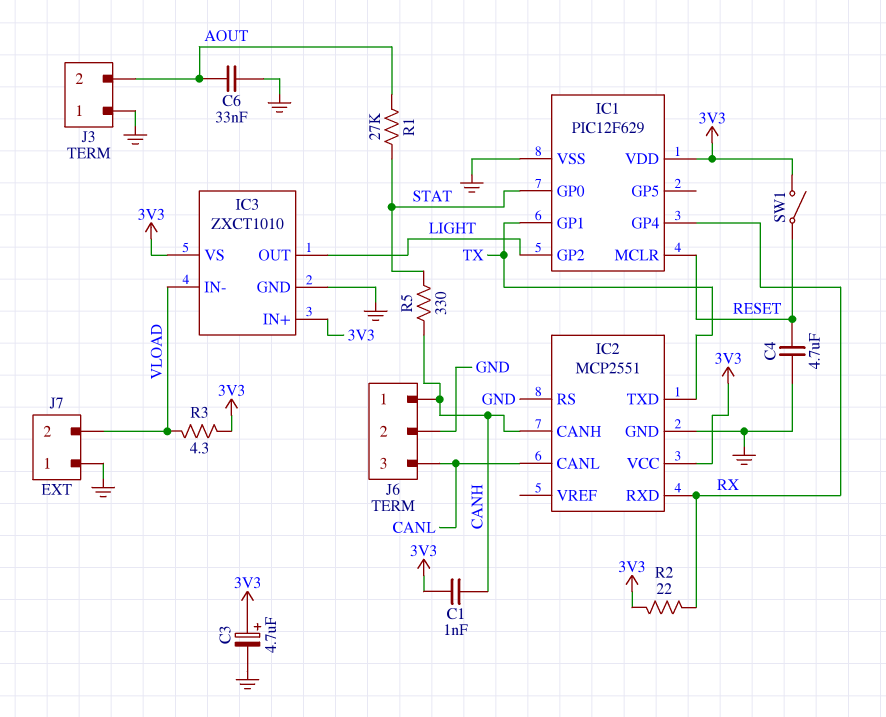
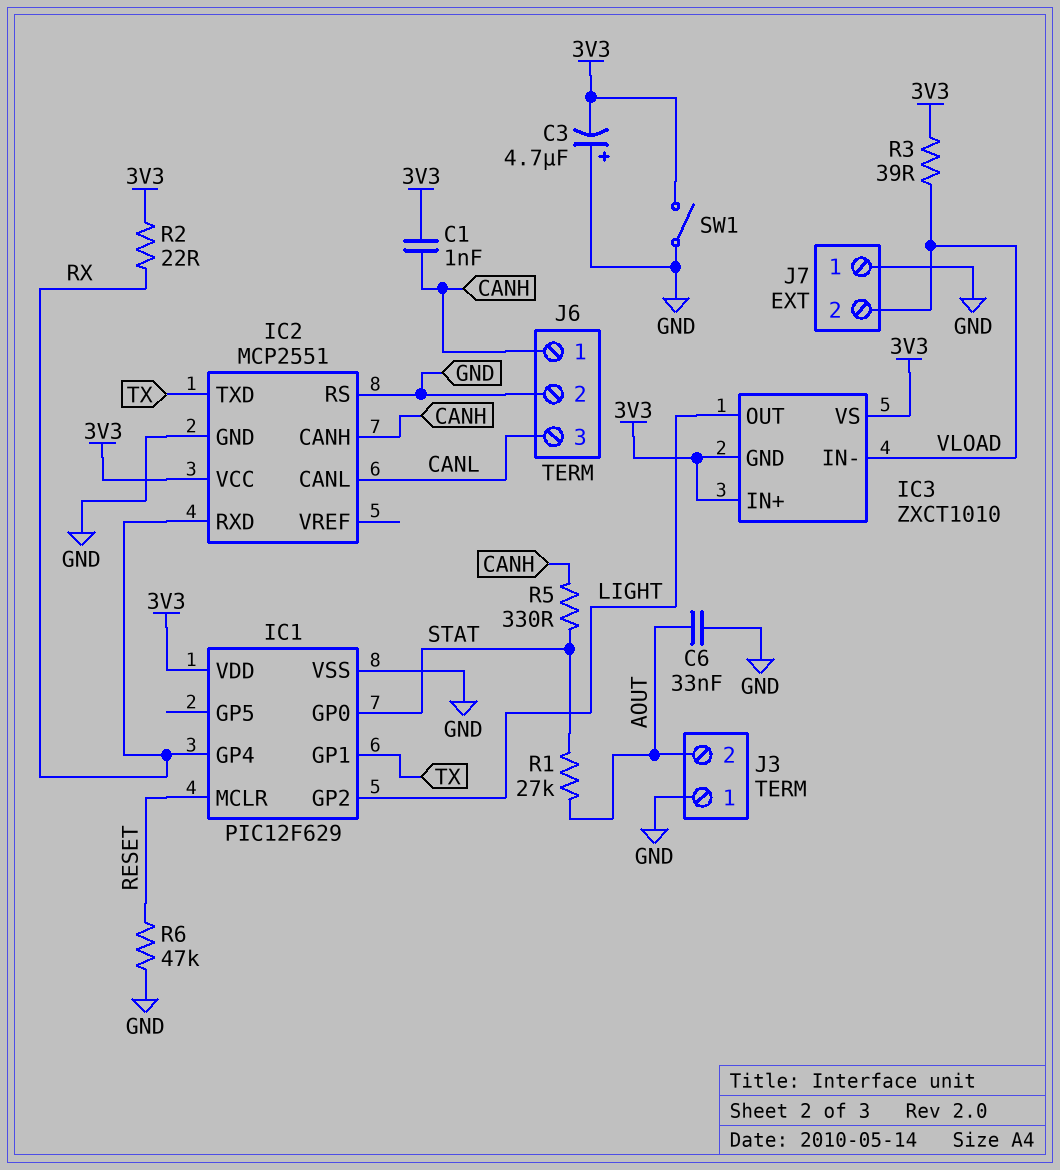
C3: 4.7uF (plus 3V3, minus GND) -> 4.7uF (plus GND, minus 3V3)
C4: 4.7uF (GND, RESET) -> none
IC3 pin GND: GND -> 3V3
R3: 4.3 (3V3, VLOAD) -> 39 (3V3, VLOAD)
R6: none -> 47k (GND, RESET)
SW1: switch (3V3, RESET) -> switch (3V3, GND)

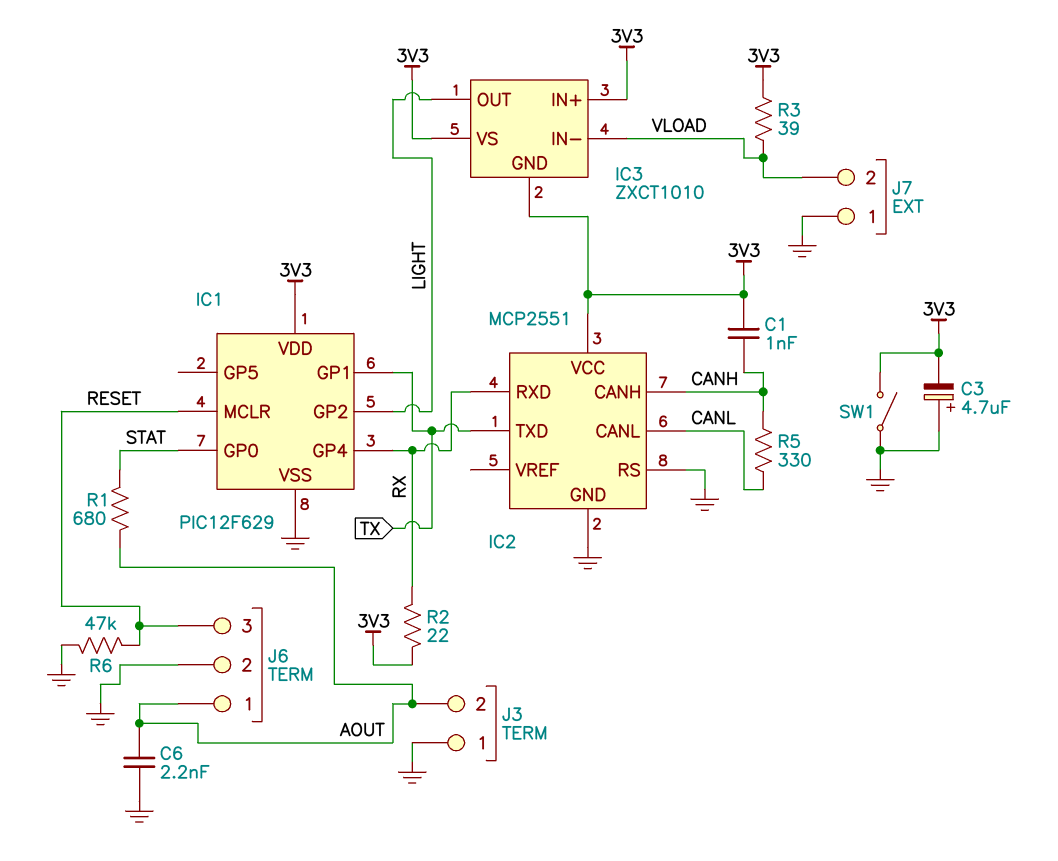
C6: 33nF (AOUT, GND) -> 2.2nF (AOUT, GND)
J6 pin 1: CANH -> AOUT
J6 pin 3: CANL -> RESET
R1: 27k (AOUT, STAT) -> 680 (AOUT, STAT)
R5: 330 (CANH, STAT) -> 330 (CANH, CANL)

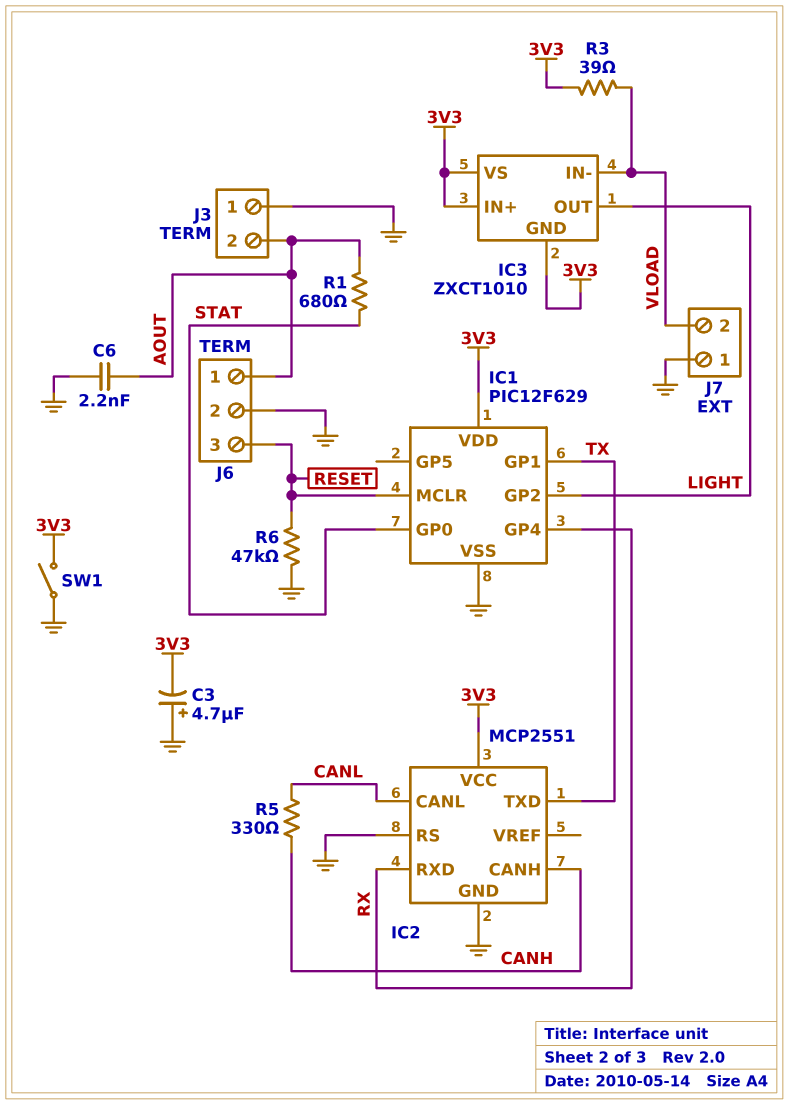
C1: 1nF (3V3, CANH) -> none
R2: 22 (3V3, RX) -> none

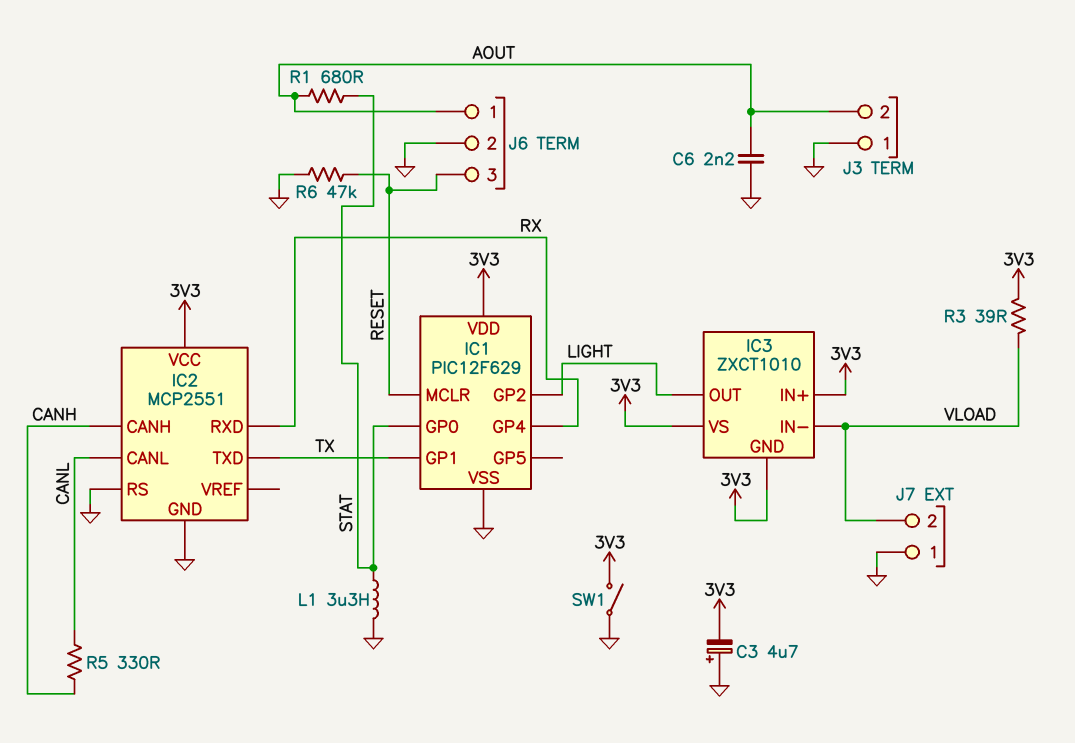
L1: none -> 3.3uH (GND, STAT)

